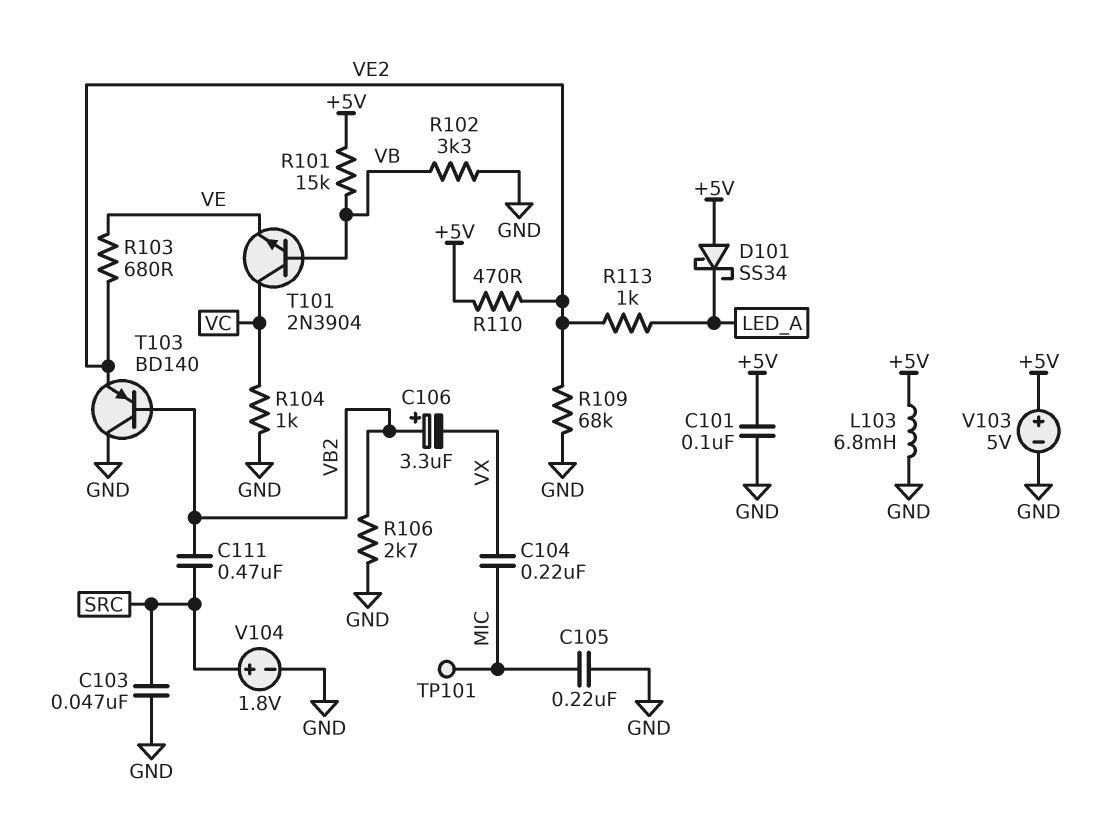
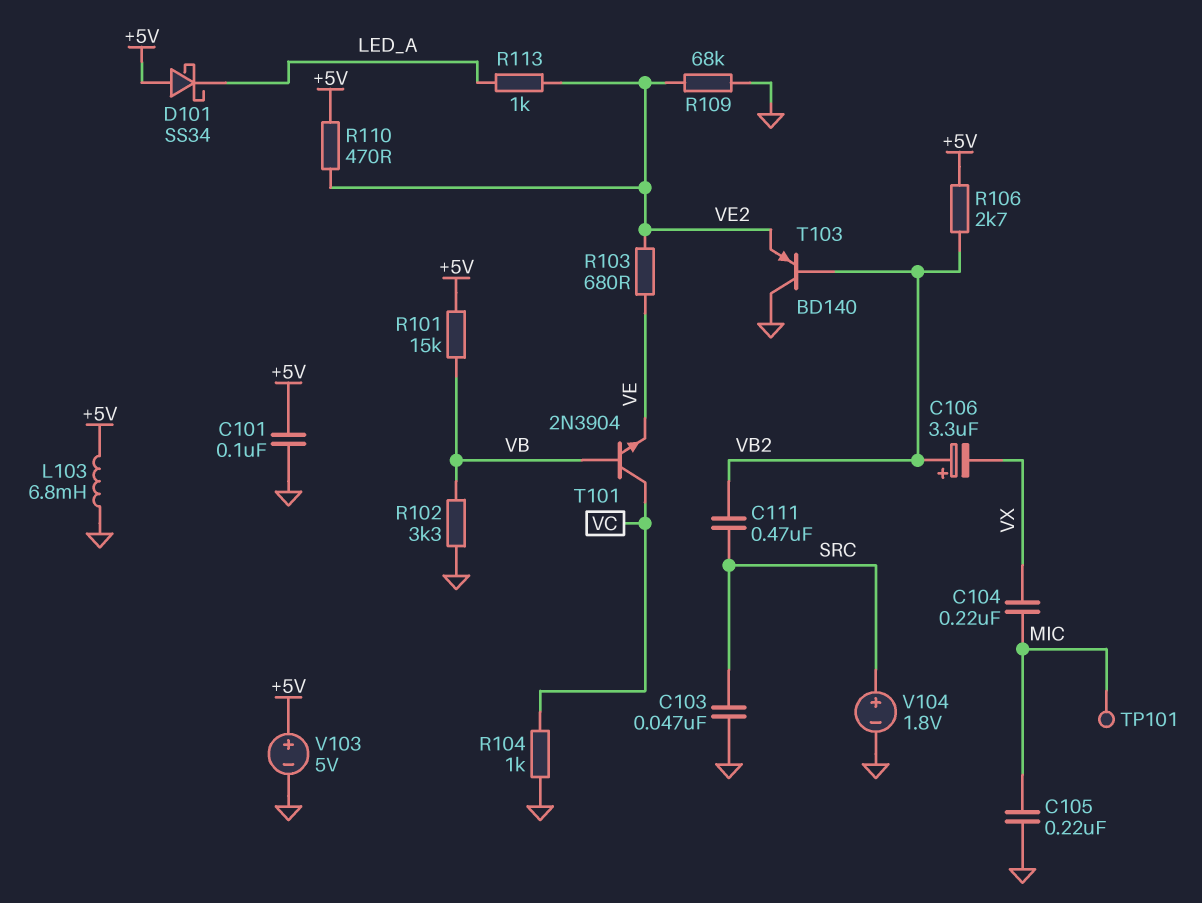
R106: 2.7k (GND, VB2) -> 2.7k (+5V, VB2)

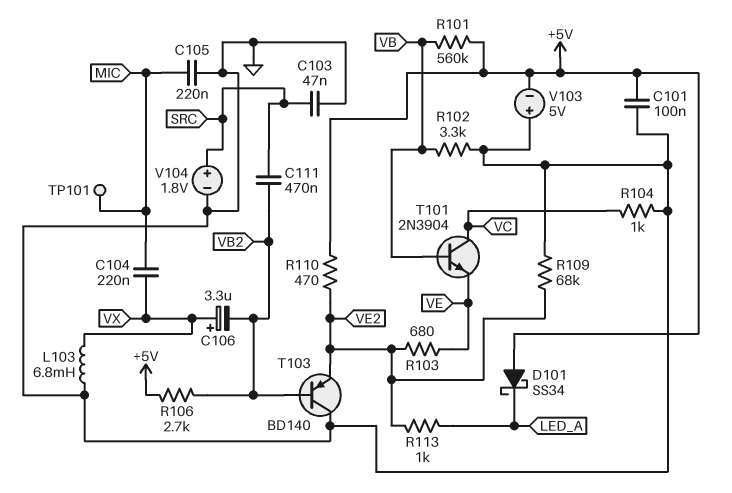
C106: 3.3uF (plus VB2, minus VX) -> 3.3uF (plus VX, minus VB2)
L103: 6.8mH (+5V, GND) -> 6.8mH (GND, VX)
R101: 15k (+5V, VB) -> 560k (+5V, VB)
V103: 5V (plus +5V, minus GND) -> 5V (plus GND, minus +5V)

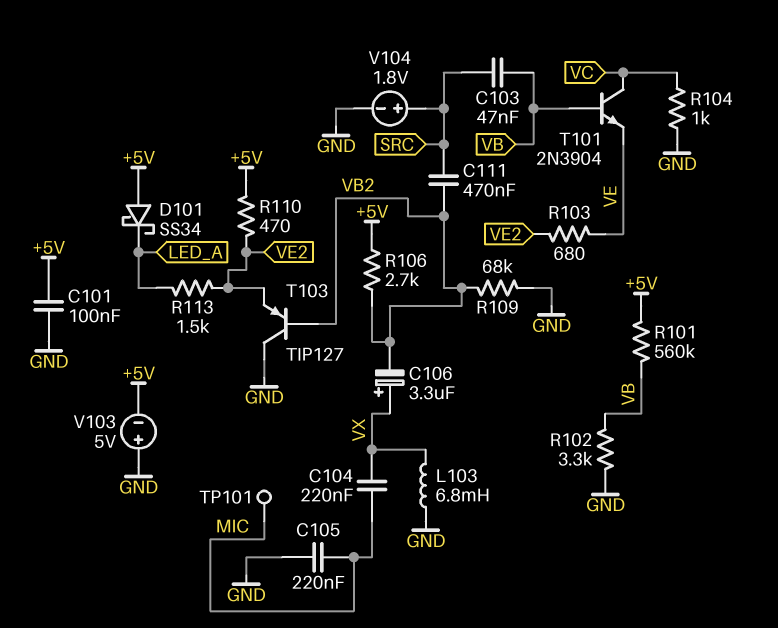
C103: 47nF (GND, SRC) -> 47nF (SRC, VB)
R109: 68k (GND, VE2) -> 68k (GND, VB2)
R113: 1k (LED_A, VE2) -> 1.5k (LED_A, VE2)
T103: PNP BD140 (B VB2, C GND, E VE2) -> PNP TIP127 (B VB2, C GND, E VE2)

